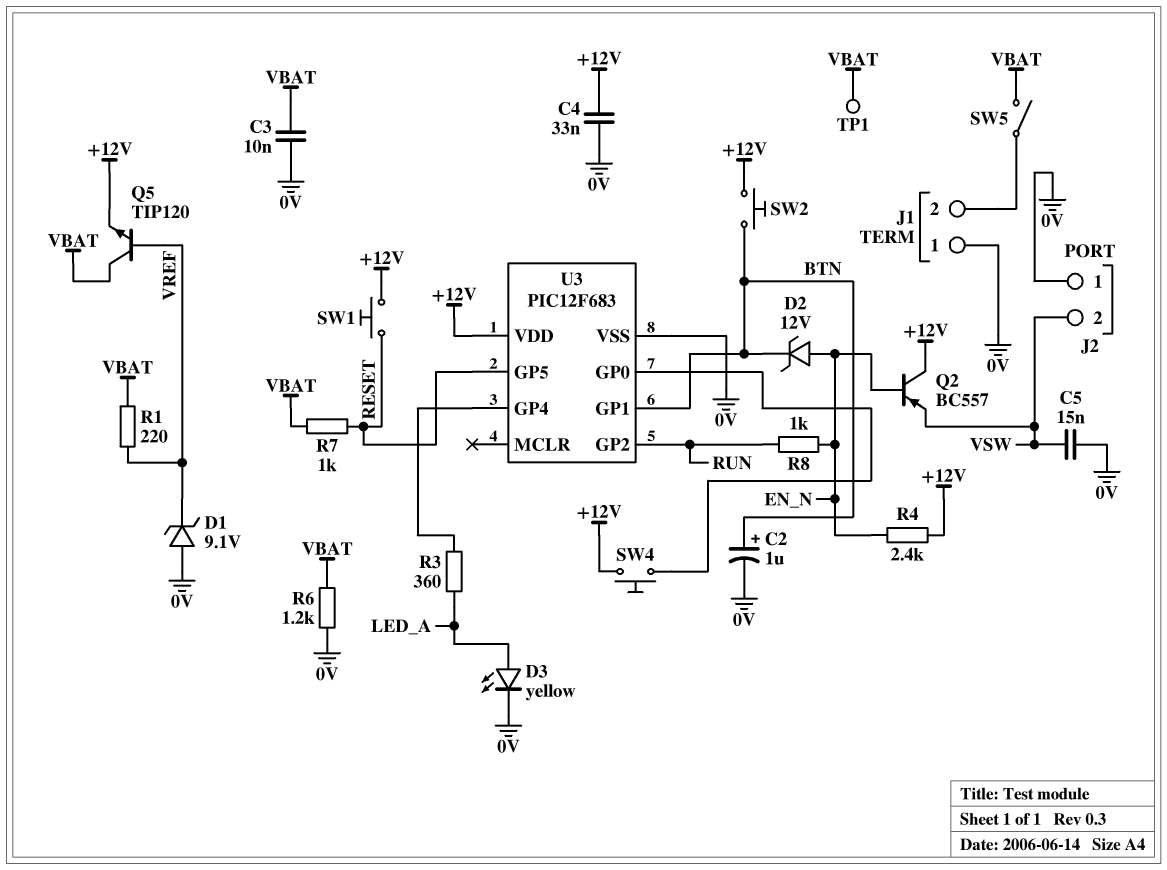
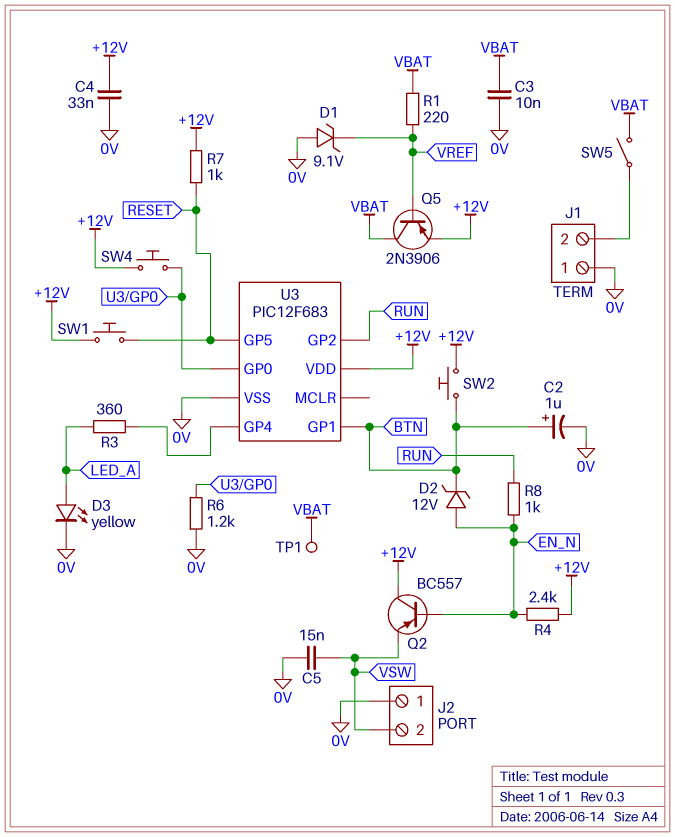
Q5: NPN TIP120 (B VREF, C VBAT, E +12V) -> PNP 2N3906 (B VREF, C VBAT, E +12V)
R6: 1.2k (0V, VBAT) -> 1.2k (0V, U3/GP0)
R7: 1k (RESET, VBAT) -> 1k (+12V, RESET)

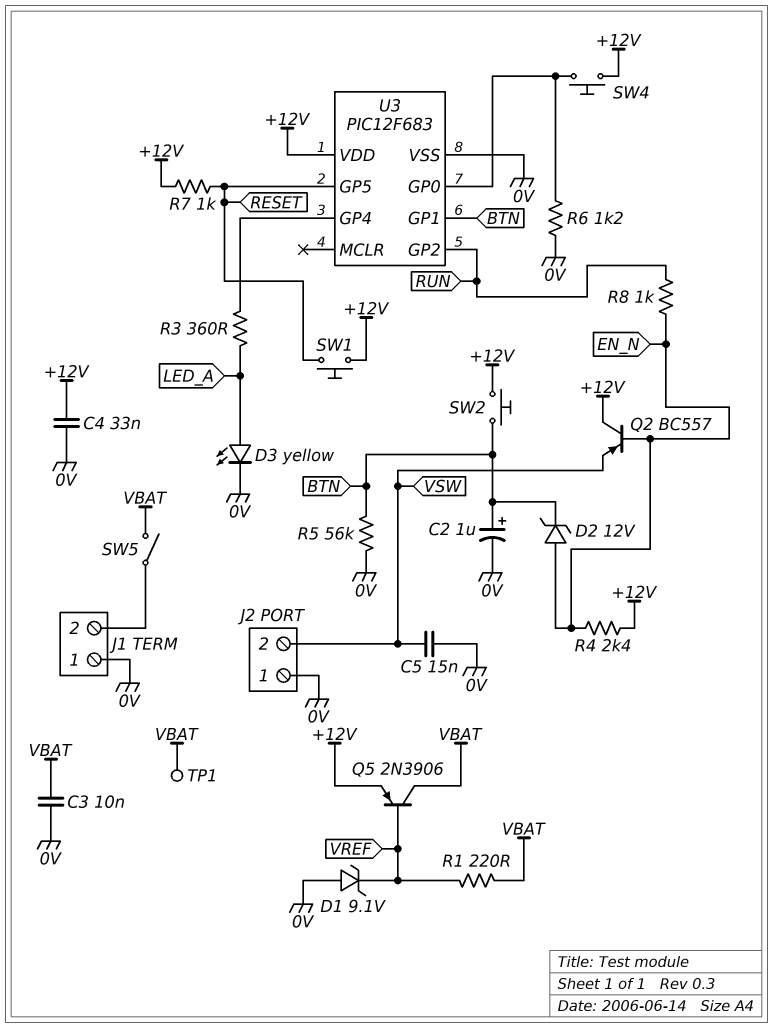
R5: none -> 56k (0V, BTN)

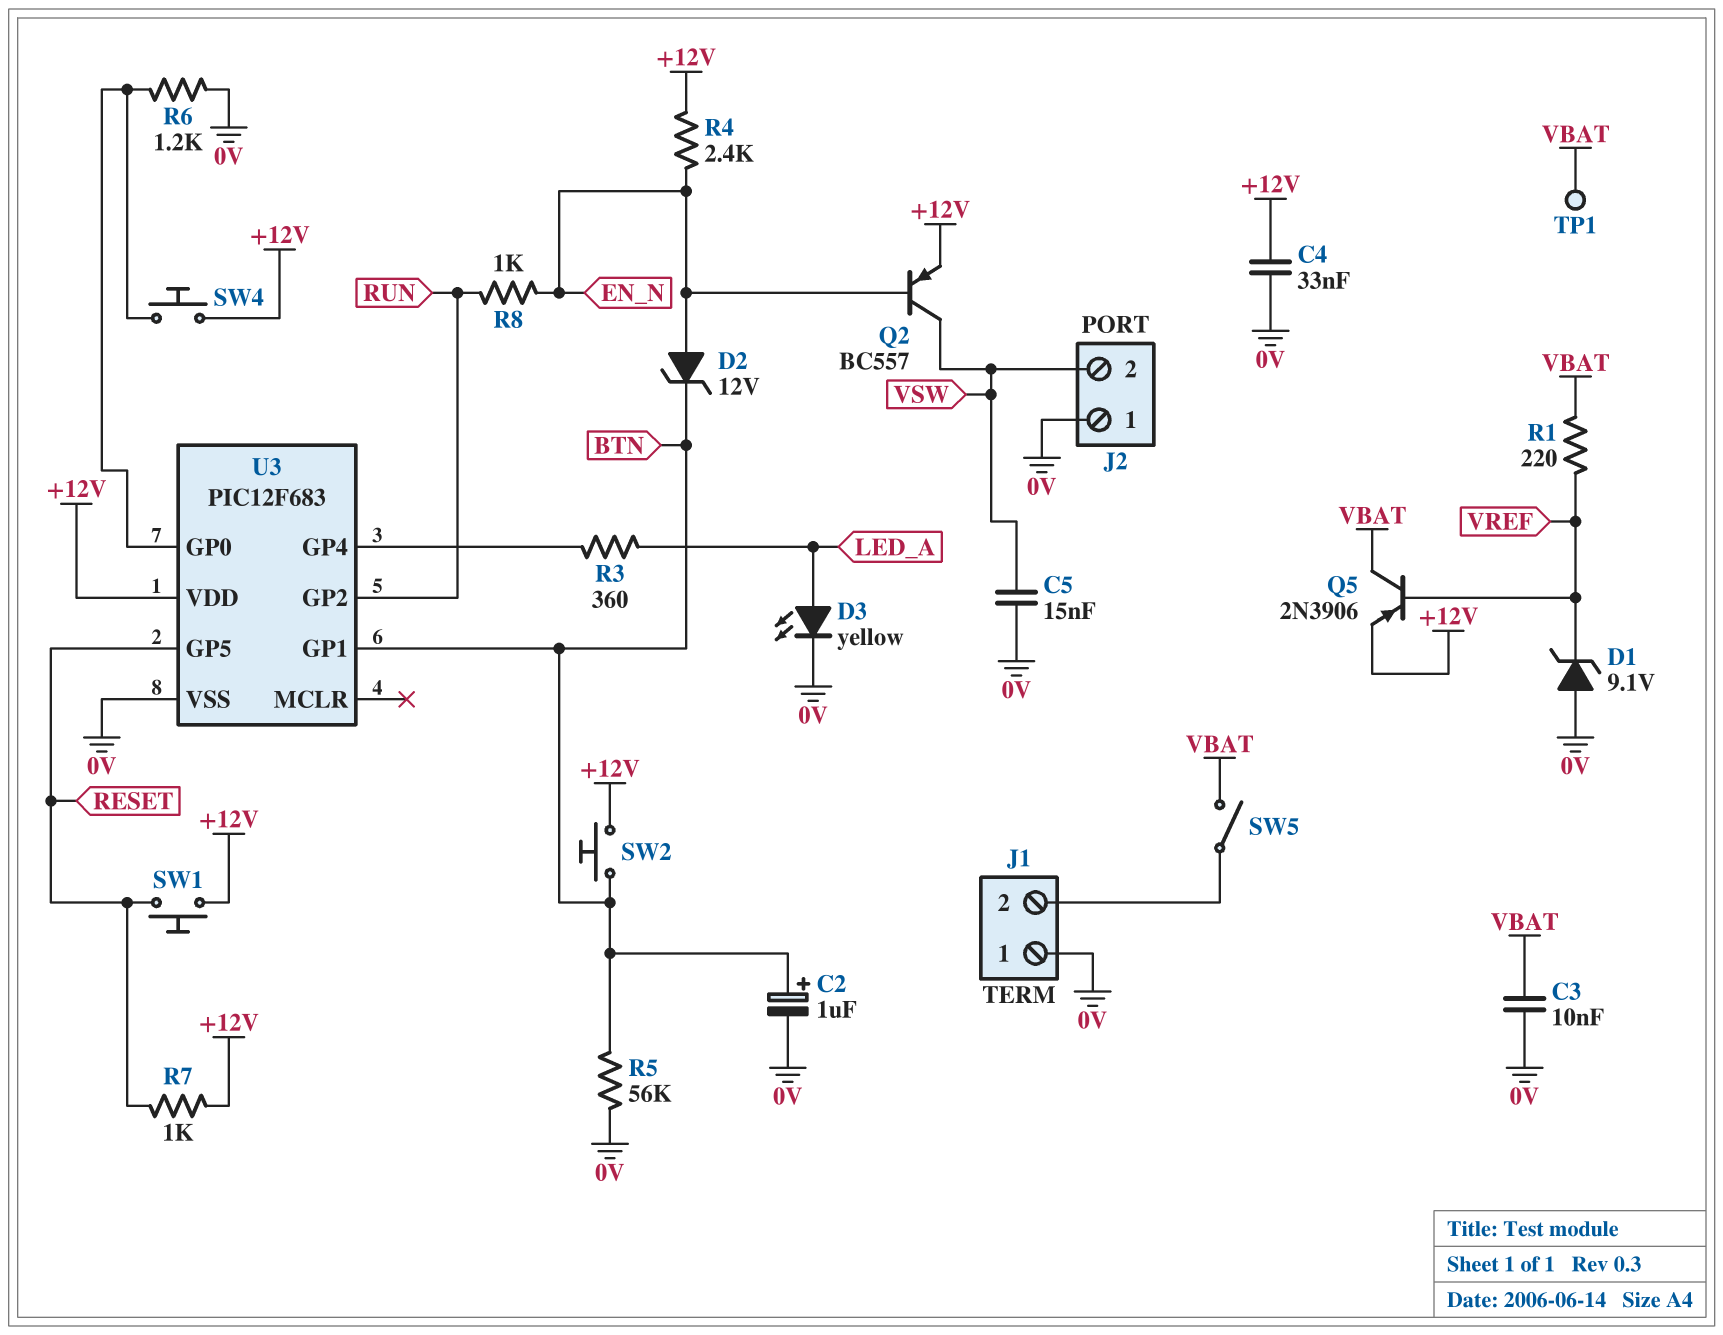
Q2: PNP BC557 (B EN_N, C +12V, E VSW) -> PNP BC557 (B EN_N, C VSW, E +12V)

